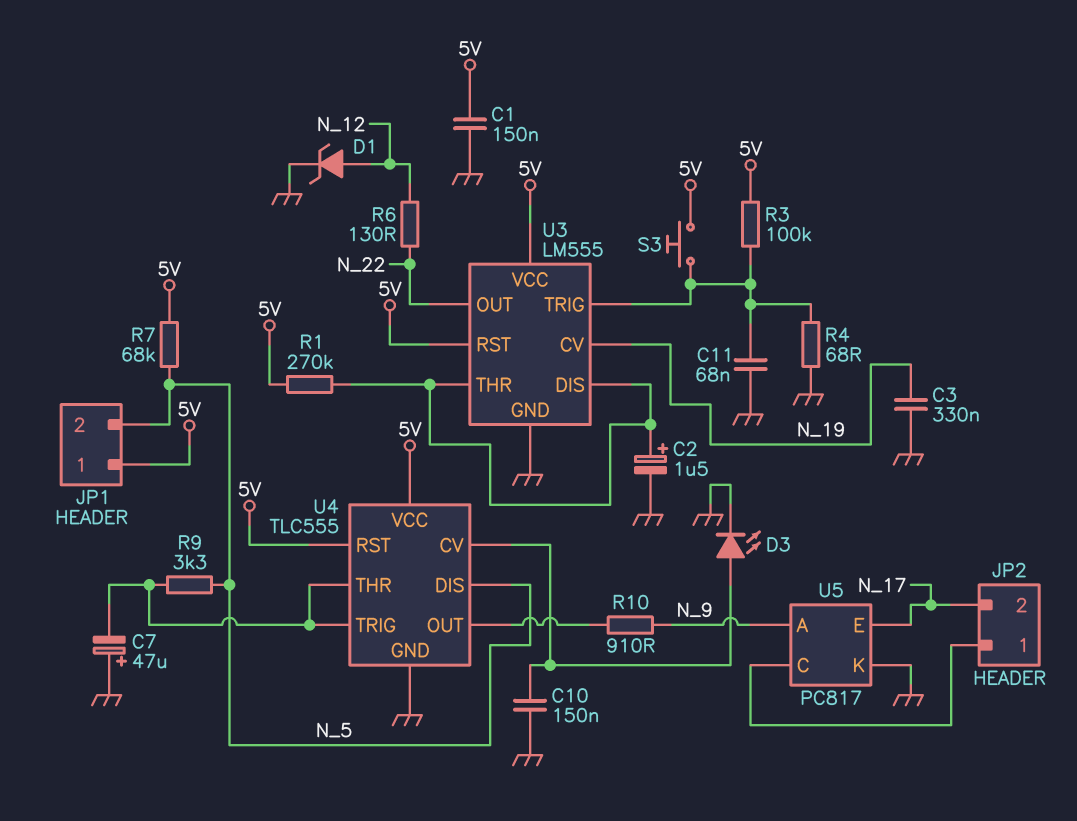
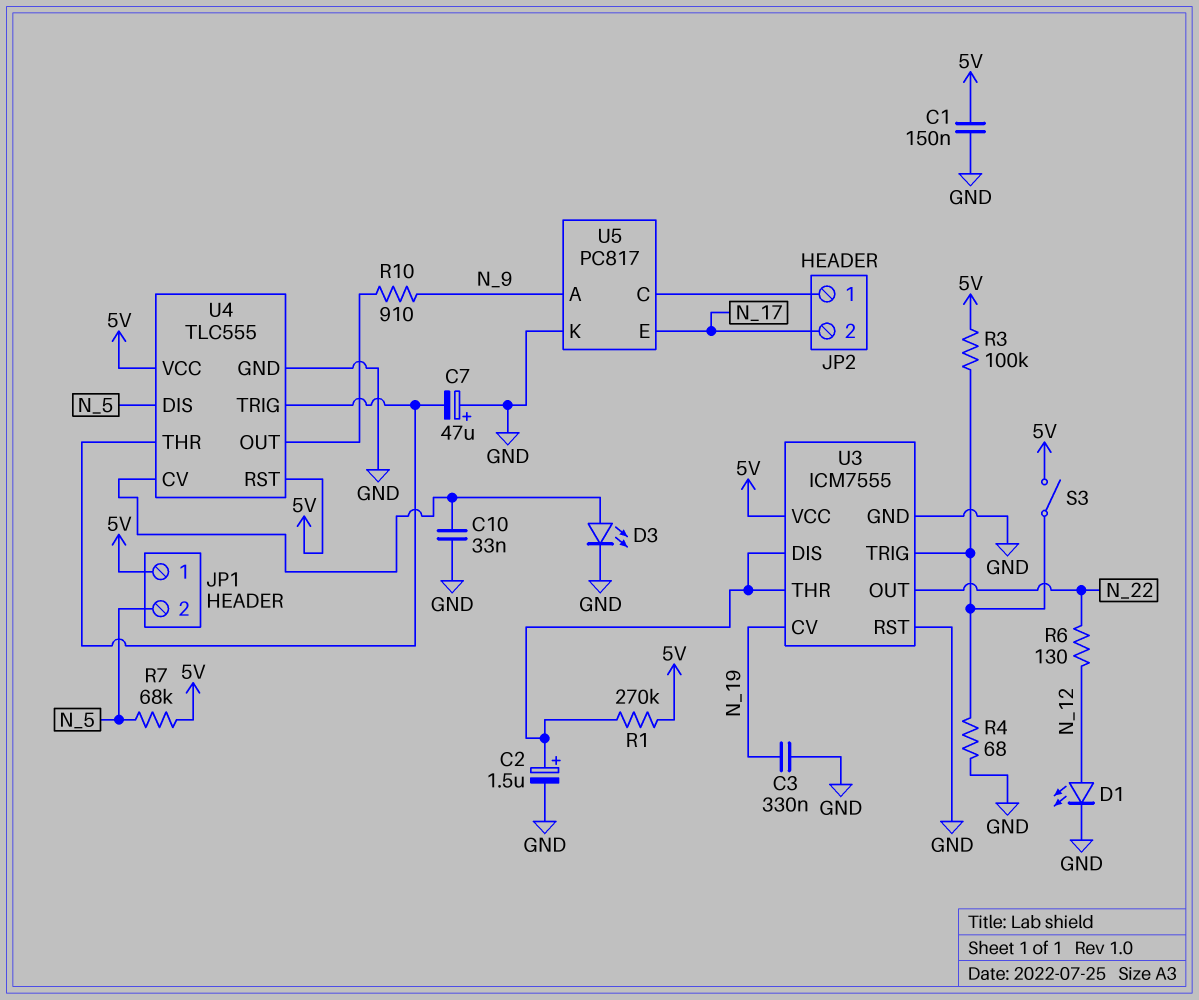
C10: 150nF (GND, U4/CV) -> 33nF (GND, U4/CV)
C11: 68nF (GND, U3/TRIG) -> none
D1: zener (A N_12, K GND) -> LED (A N_12, K GND)
R9: 3.3k (N_5, U4/THR) -> none
S3: button (5V, U3/TRIG) -> switch (5V, U3/TRIG)
U3: LM555 -> ICM7555
U3 pin RST: 5V -> GND

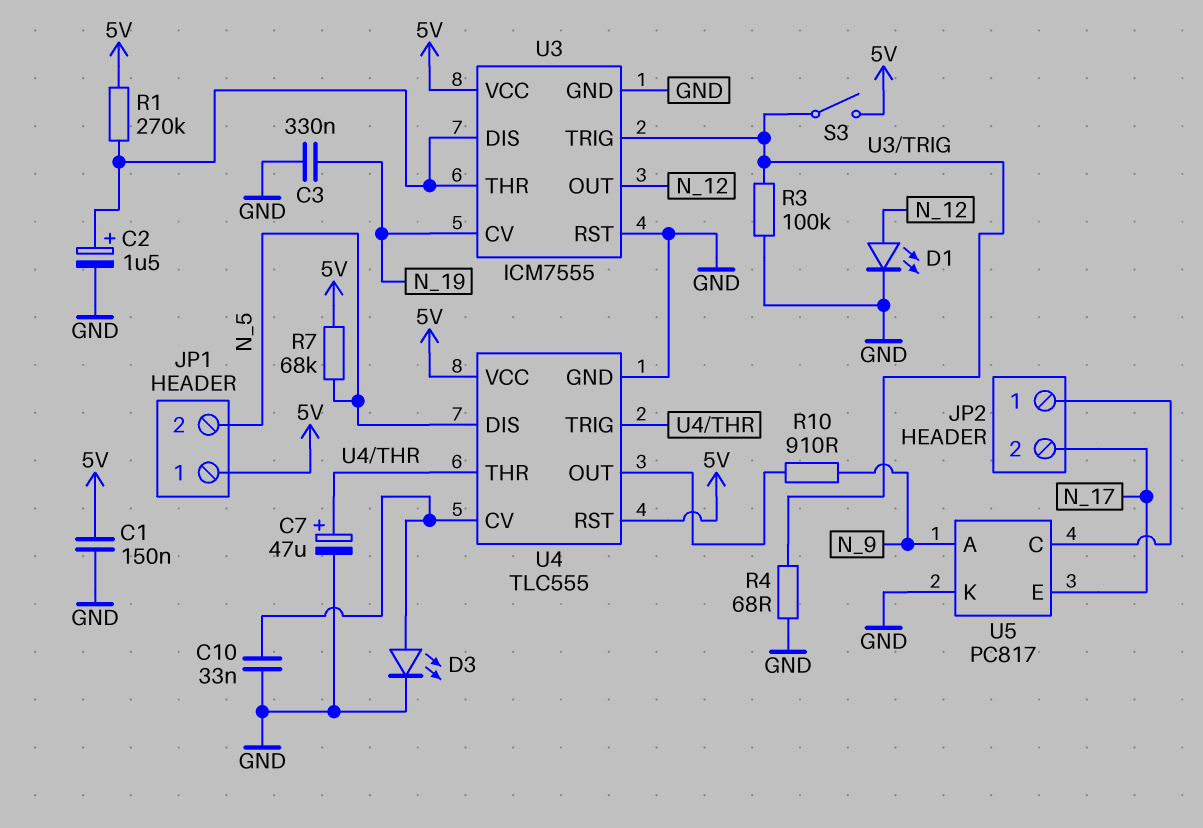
C7: 47uF (plus GND, minus U4/THR) -> 47uF (plus U4/THR, minus GND)
R3: 100k (5V, U3/TRIG) -> 100k (GND, U3/TRIG)
R6: 130 (N_12, N_22) -> none
U3 pin OUT: N_22 -> N_12

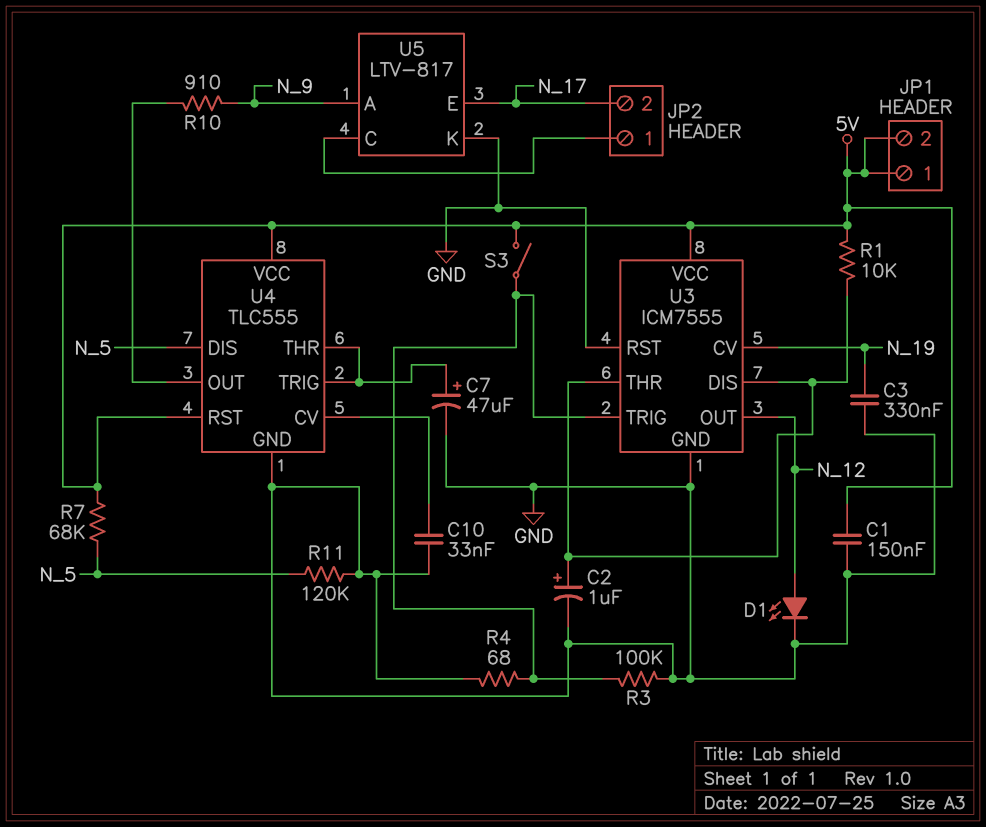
C2: 1.5uF (plus U3/DIS, minus GND) -> 1uF (plus U3/DIS, minus GND)
D3: LED (A U4/CV, K GND) -> none
JP1 pin 2: N_5 -> 5V
R1: 270k (5V, U3/DIS) -> 10k (5V, U3/DIS)
R11: none -> 120k (GND, N_5)
U5: PC817 -> LTV-817

